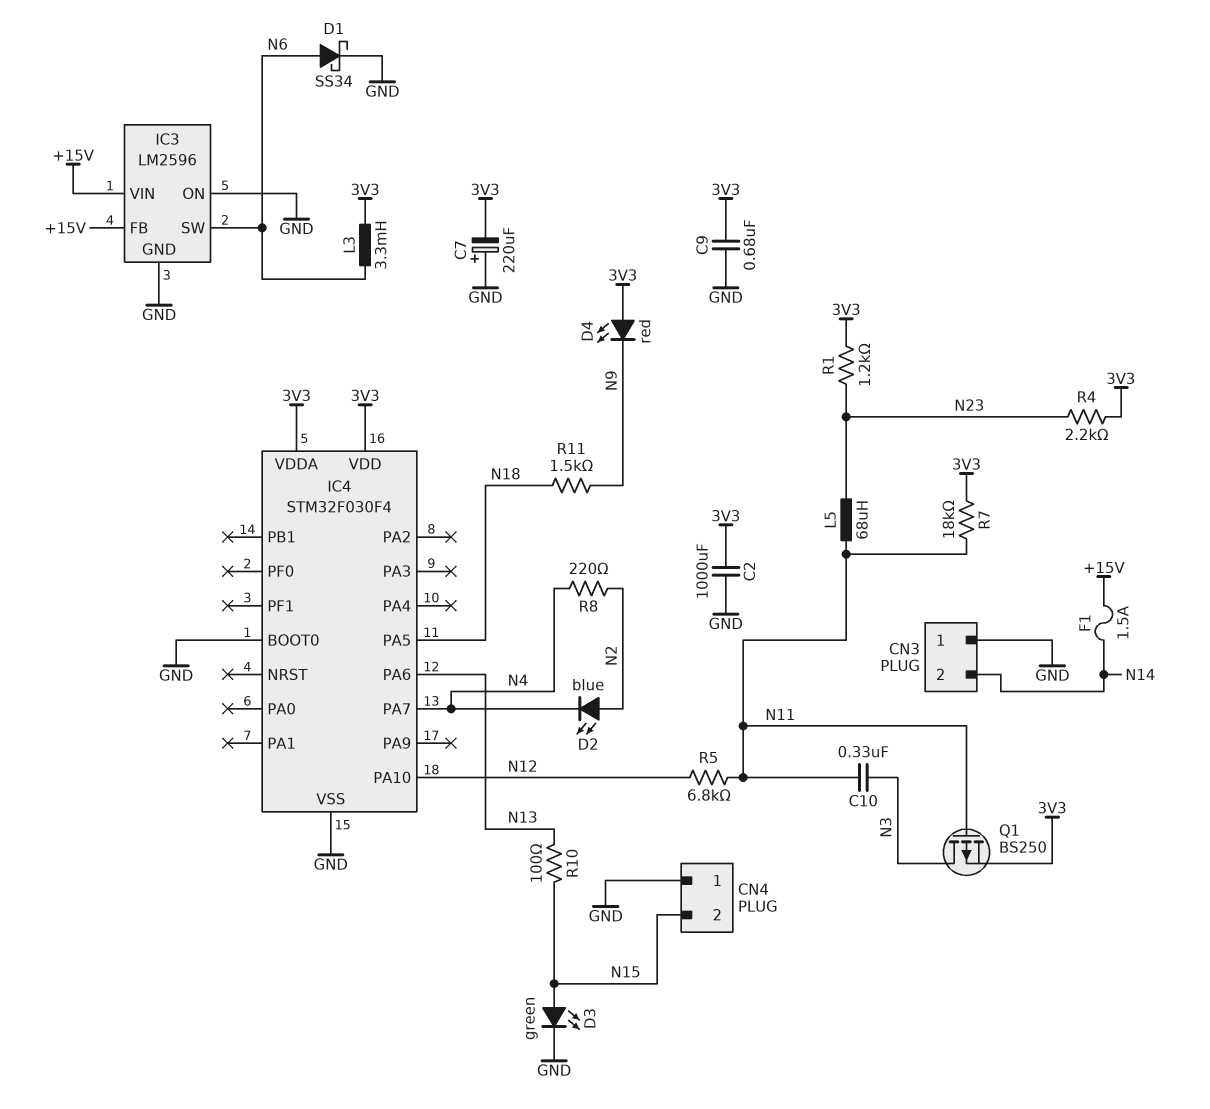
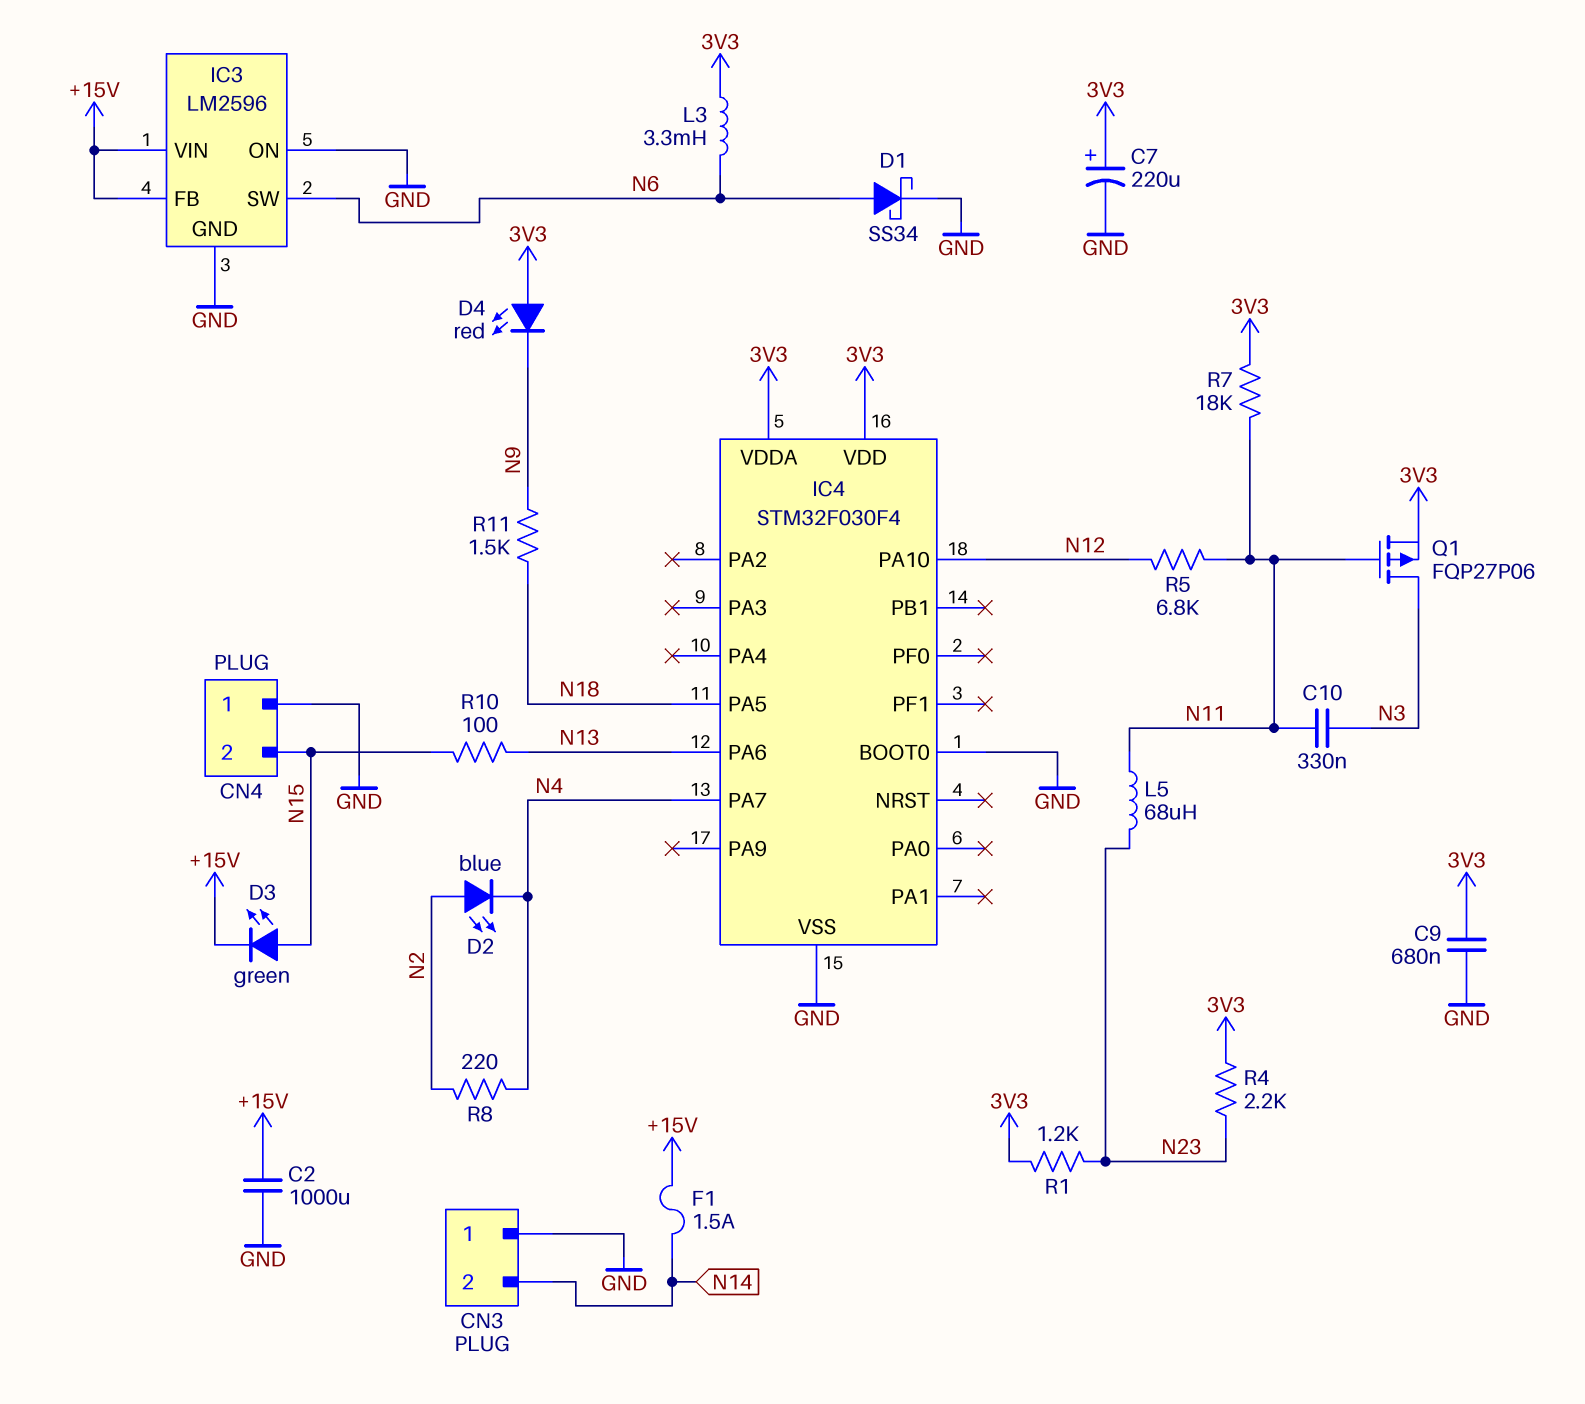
C2: 1000uF (3V3, GND) -> 1000uF (+15V, GND)
C7: 220uF (plus GND, minus 3V3) -> 220uF (plus 3V3, minus GND)
D3: LED green (A N15, K GND) -> LED green (A N15, K +15V)
Q1: PMOS BS250 (G N11, D N3, S 3V3) -> PMOS FQP27P06 (G N11, D N3, S 3V3)

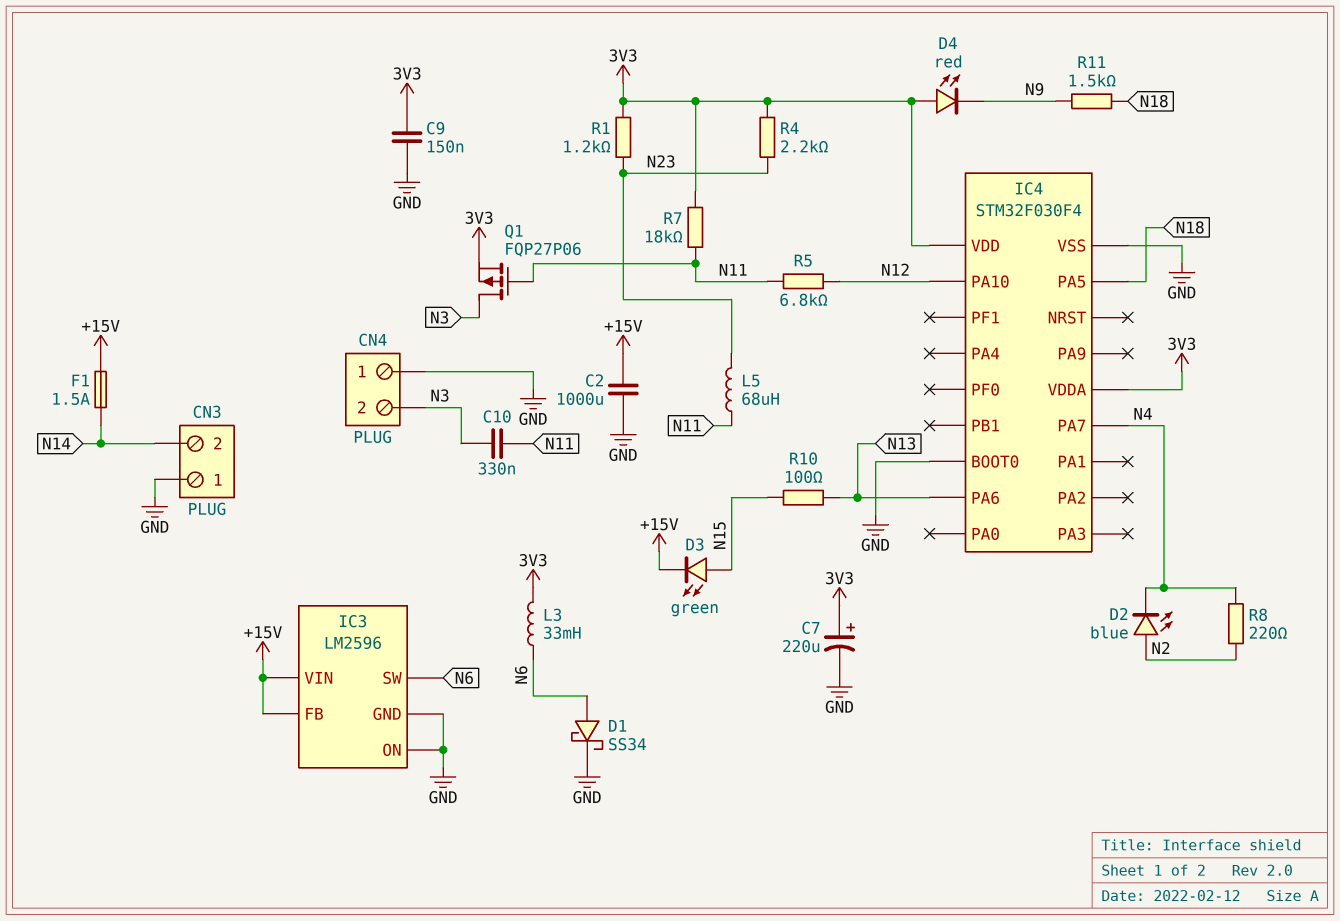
C9: 680nF (3V3, GND) -> 150nF (3V3, GND)
CN4 pin 2: N15 -> N3
L3: 3.3mH (3V3, N6) -> 33mH (3V3, N6)

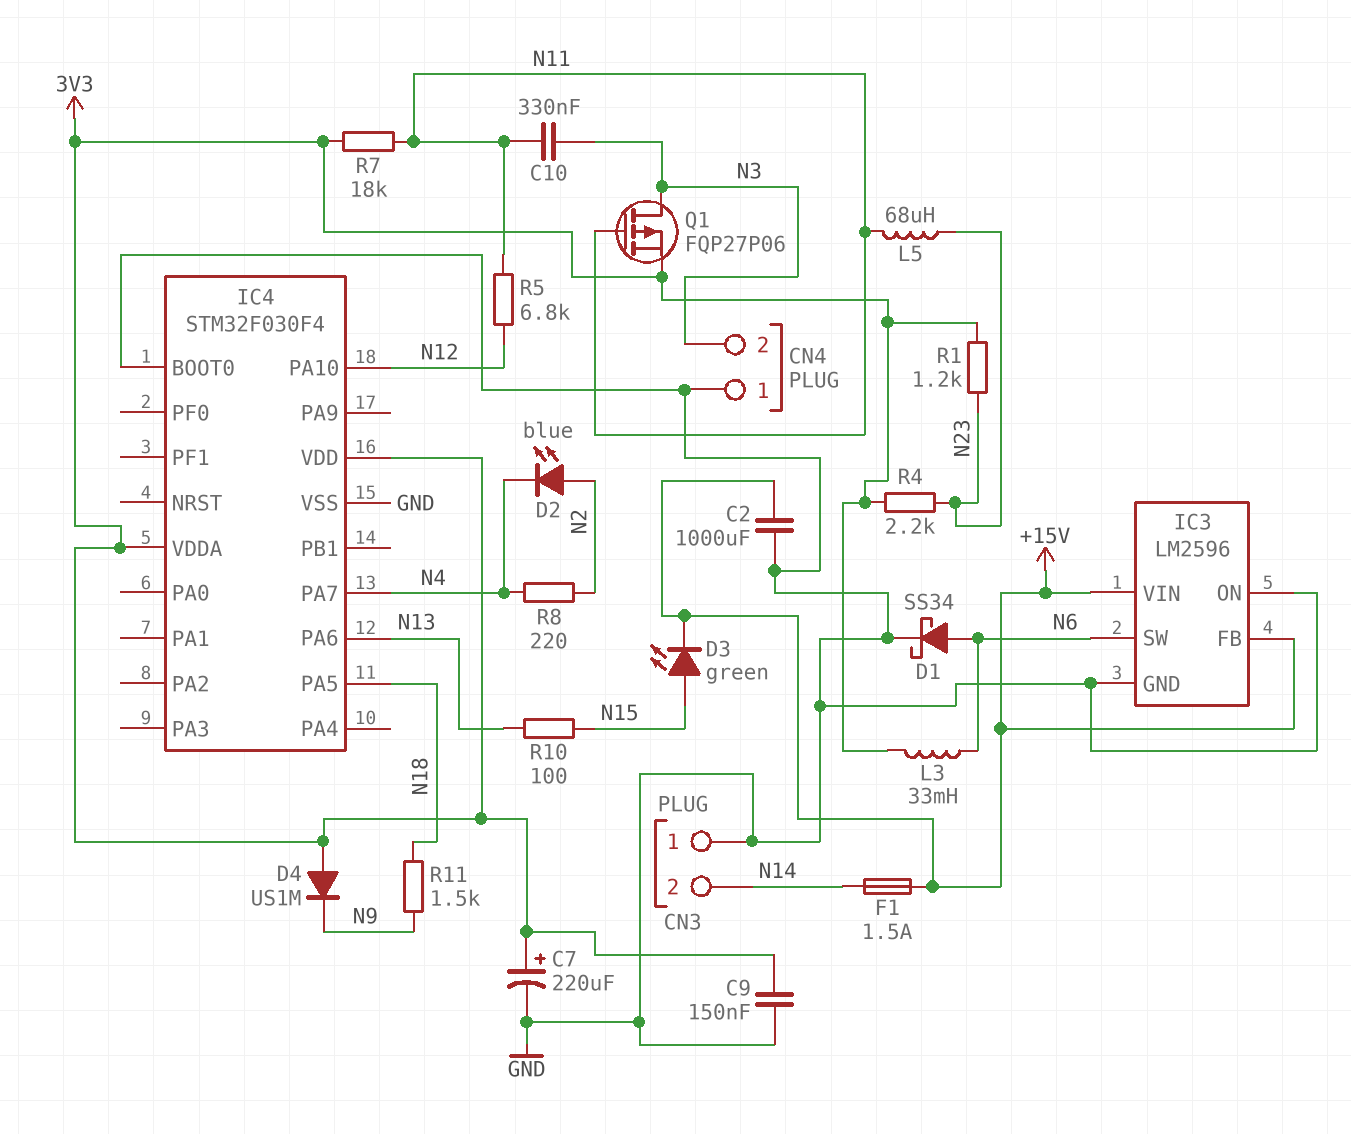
D4: LED red (A 3V3, K N9) -> diode US1M (A 3V3, K N9)

